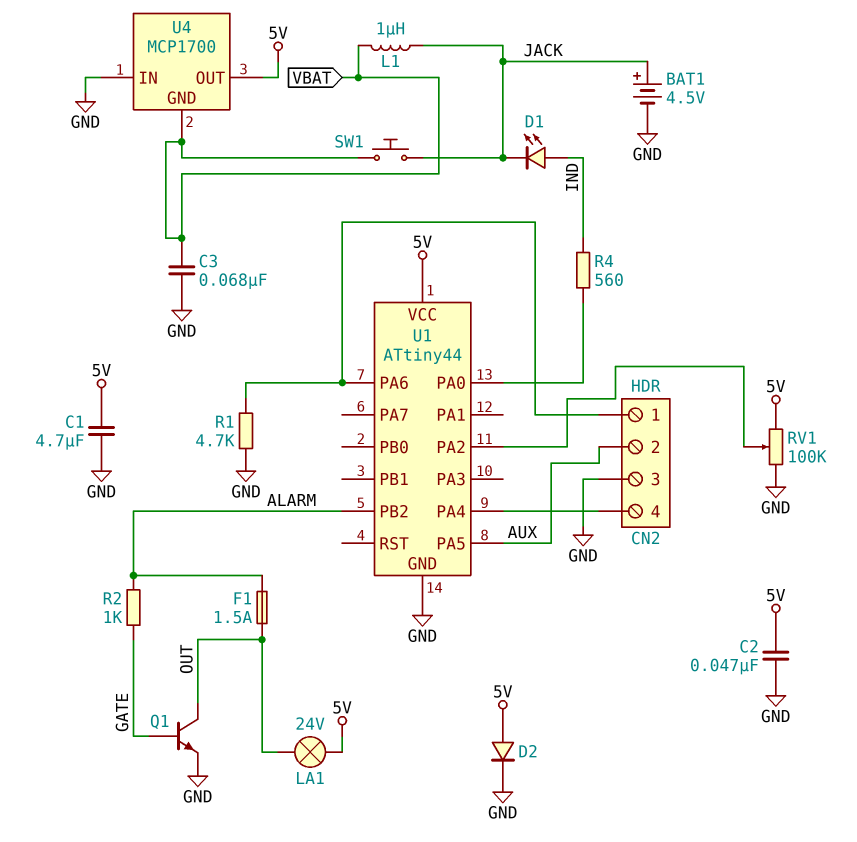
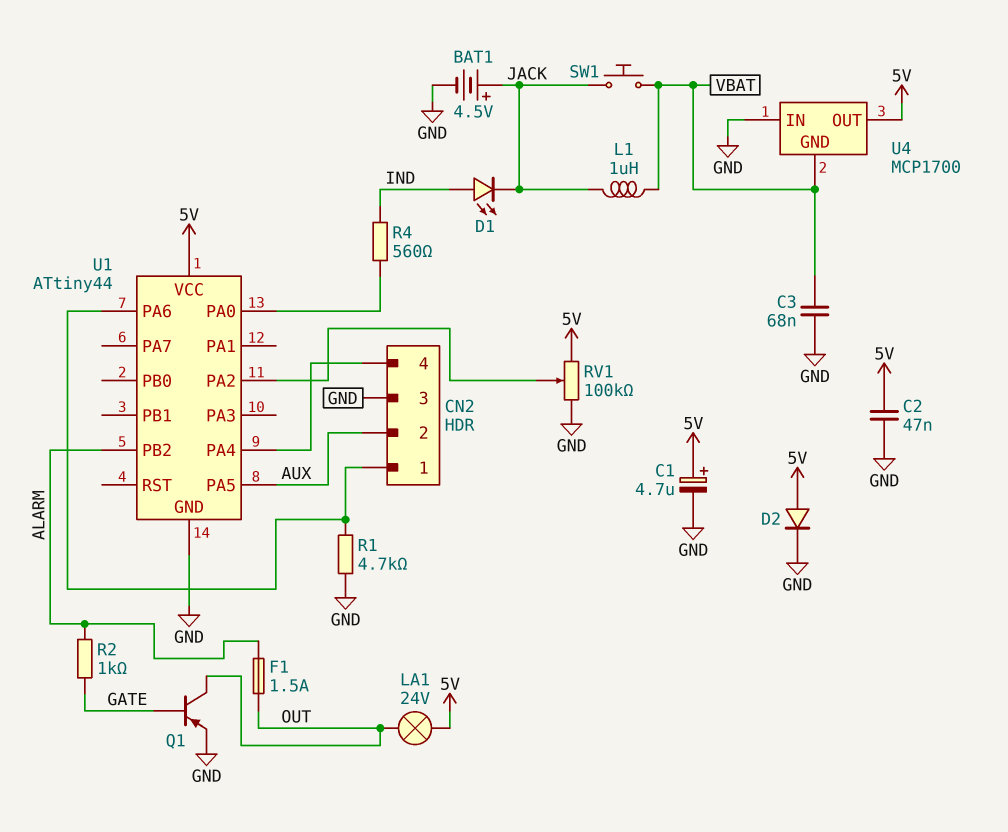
C1: 4.7uF (5V, GND) -> 4.7uF (plus 5V, minus GND)
Q1: NPN (B GATE, C OUT, E GND) -> PNP (B GATE, C OUT, E GND)

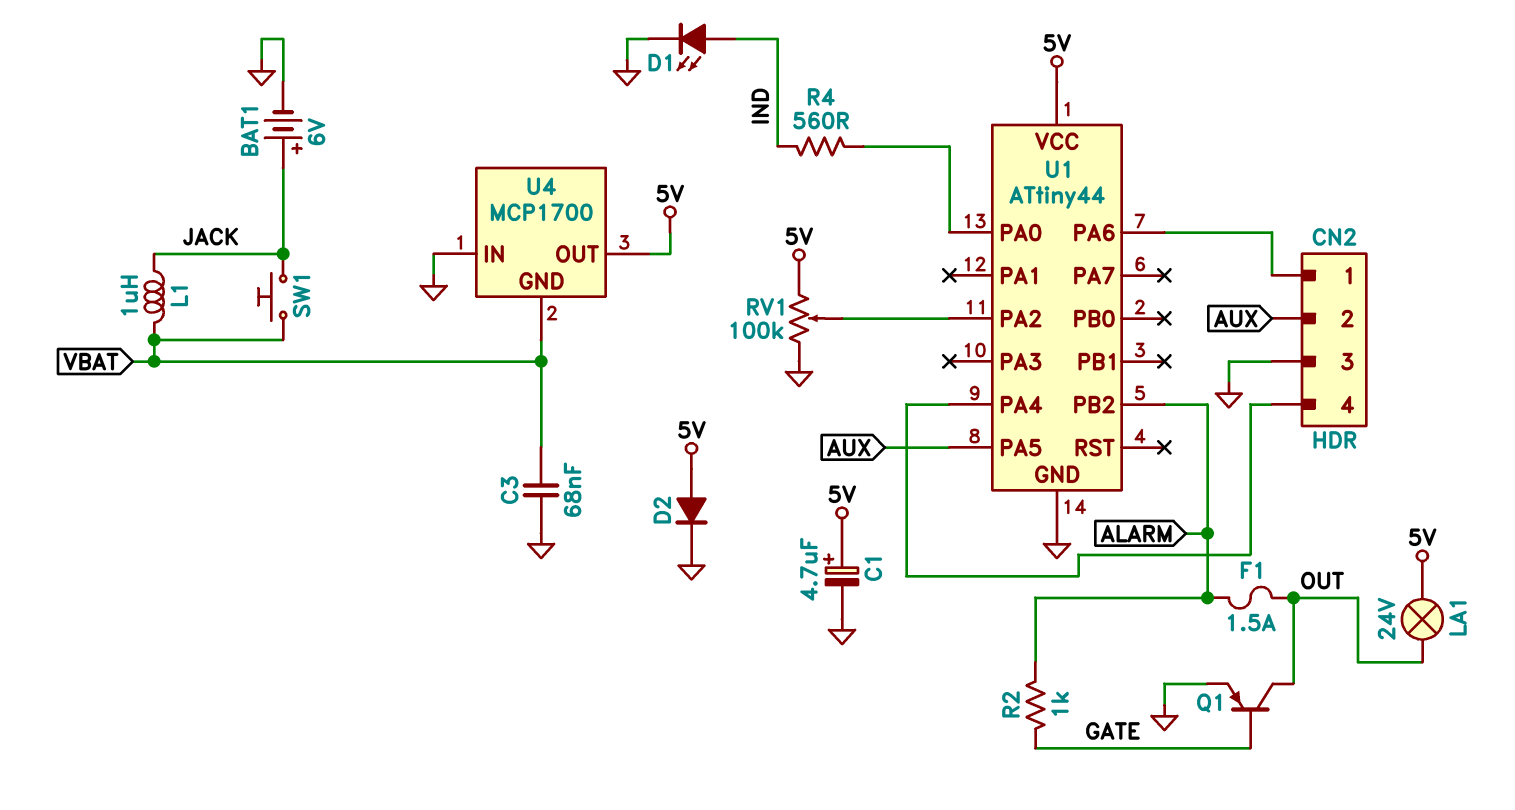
BAT1: 4.5V (plus JACK, minus GND) -> 6V (plus JACK, minus GND)
C2: 47nF (5V, GND) -> none
D1: LED (A IND, K JACK) -> LED (A IND, K GND)
R1: 4.7k (CN2/1, GND) -> none

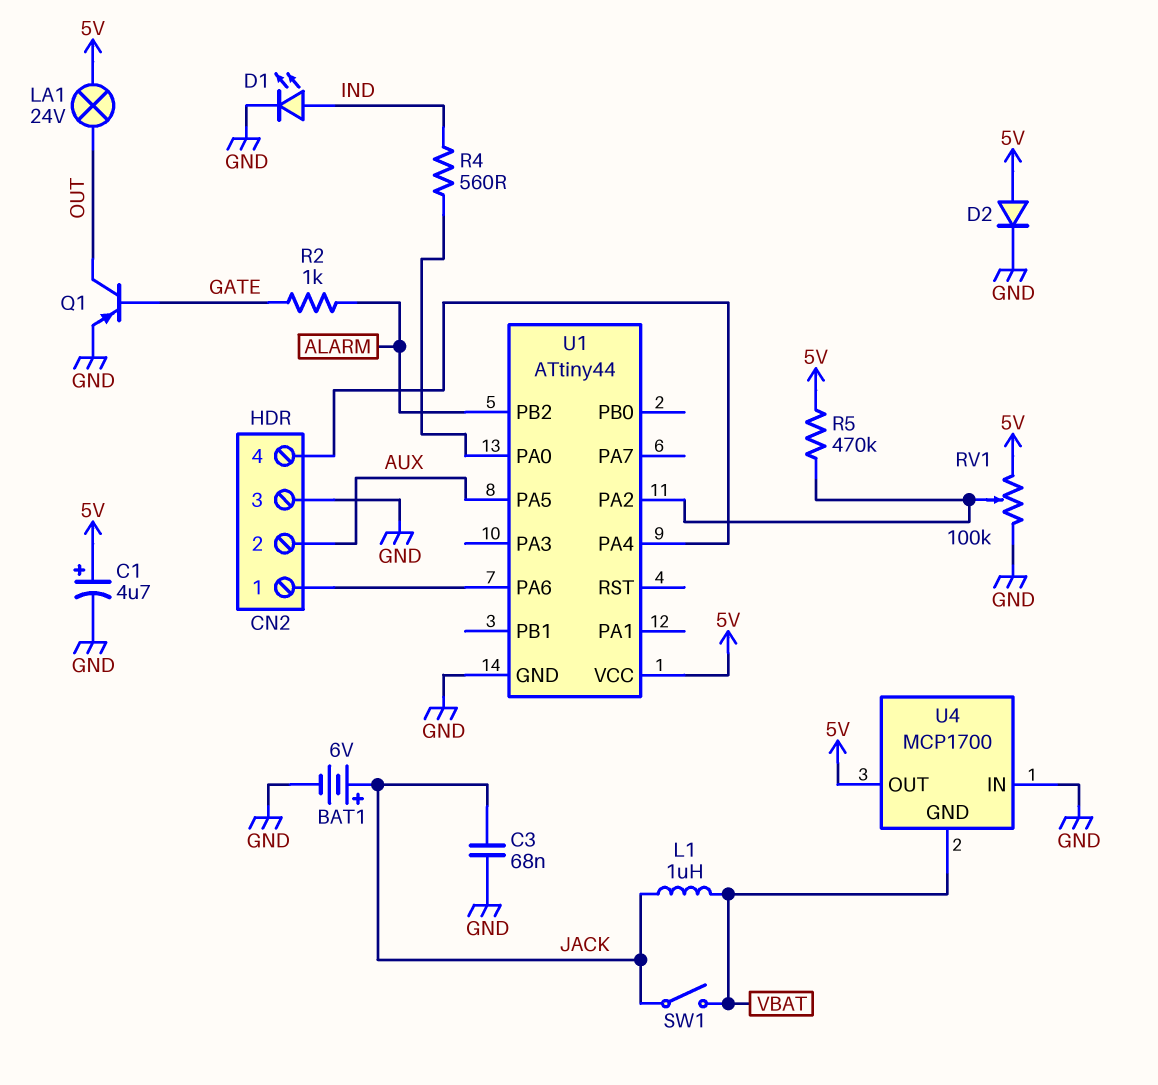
C3: 68nF (GND, VBAT) -> 68nF (GND, JACK)
F1: 1.5A (ALARM, OUT) -> none
R5: none -> 470k (5V, U1/PA2)
SW1: button (JACK, VBAT) -> switch (JACK, VBAT)

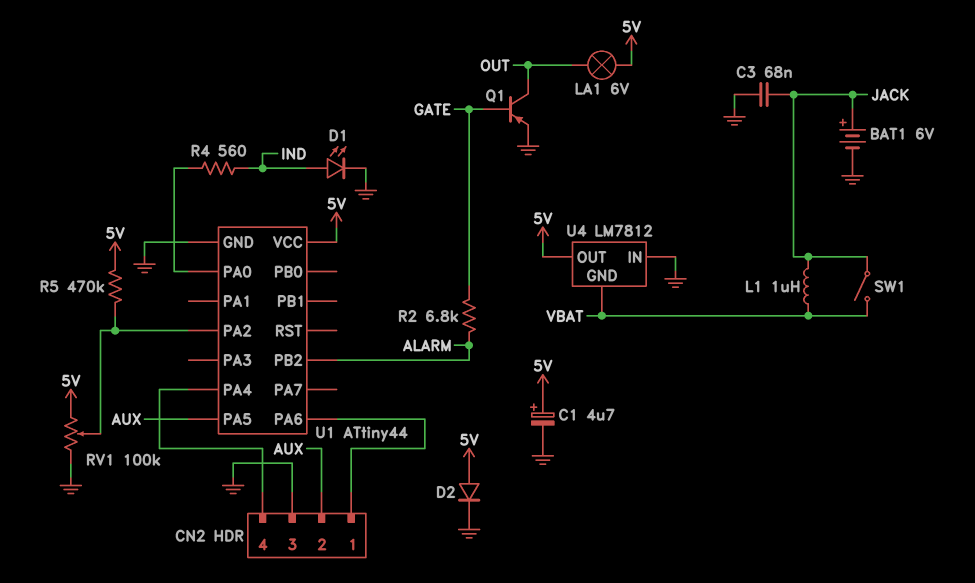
LA1: lamp 24V (5V, OUT) -> lamp 6V (5V, OUT)
R2: 1k (ALARM, GATE) -> 6.8k (ALARM, GATE)
U4: MCP1700 -> LM7812

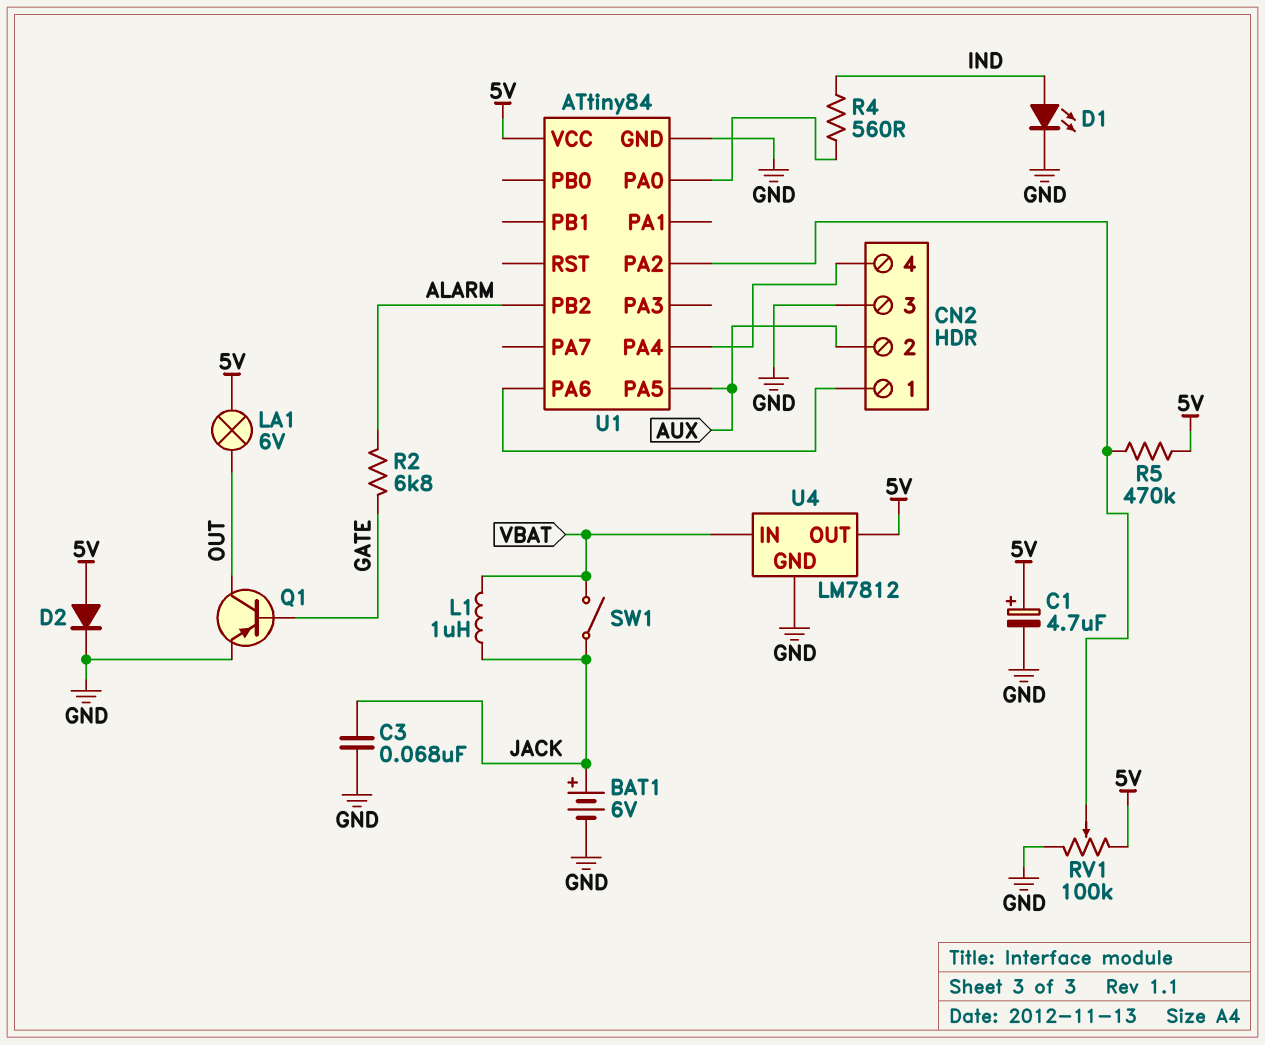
U1: ATtiny44 -> ATtiny84
U4 pin GND: VBAT -> GND
U4 pin IN: GND -> VBAT

